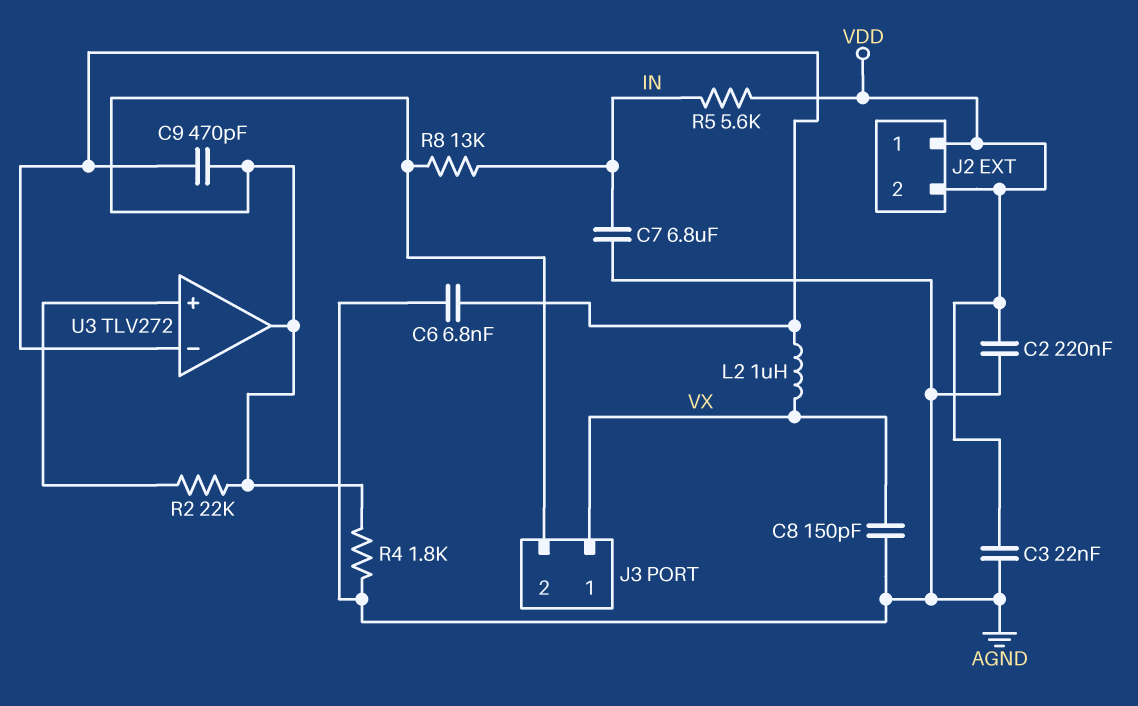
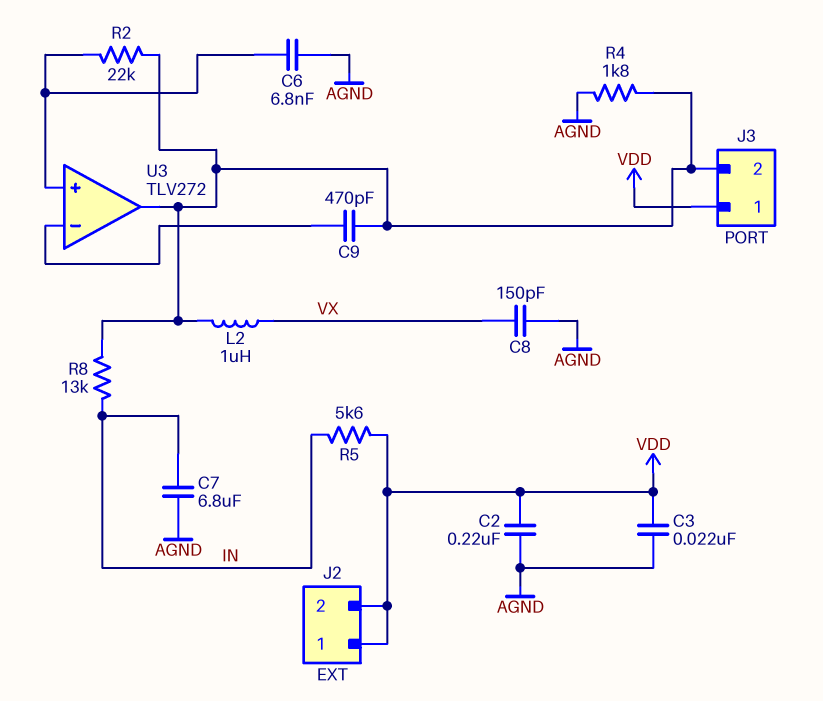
C6: 6.8nF (AGND, U3/in-) -> 6.8nF (AGND, U3/in+)
J3 pin 1: VX -> VDD
L2: 1uH (U3/in-, VX) -> 1uH (J3/2, VX)

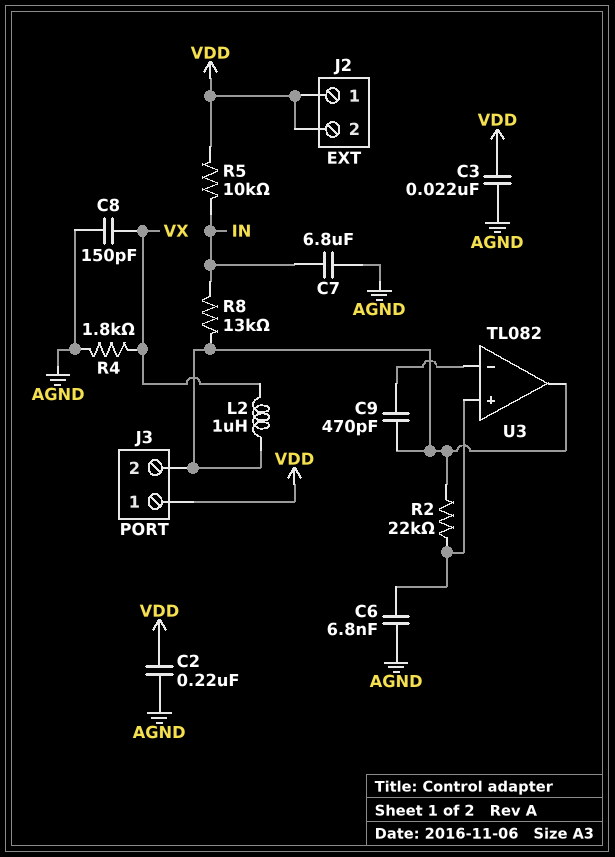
R4: 1.8k (AGND, J3/2) -> 1.8k (AGND, VX)
R5: 5.6k (IN, VDD) -> 10k (IN, VDD)
U3: TLV272 -> TL082

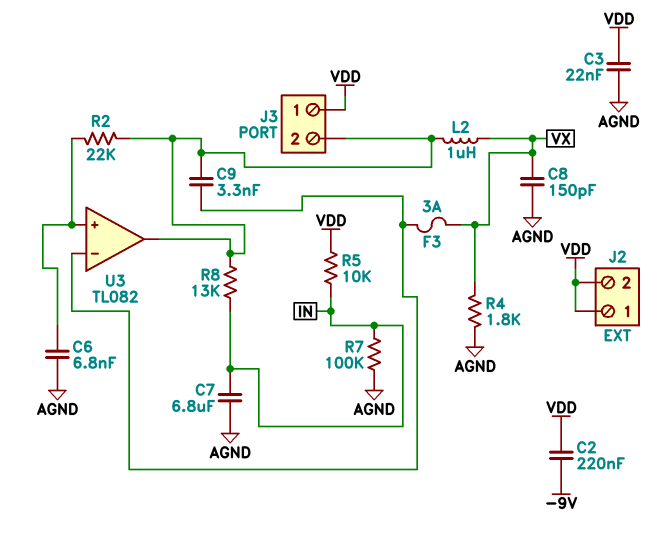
C2: 220nF (AGND, VDD) -> 220nF (-9V, VDD)
C9: 470pF (J3/2, U3/in-) -> 3.3nF (J3/2, U3/in-)
F3: none -> 3A (U3/in-, VX)
R7: none -> 100k (AGND, IN)

